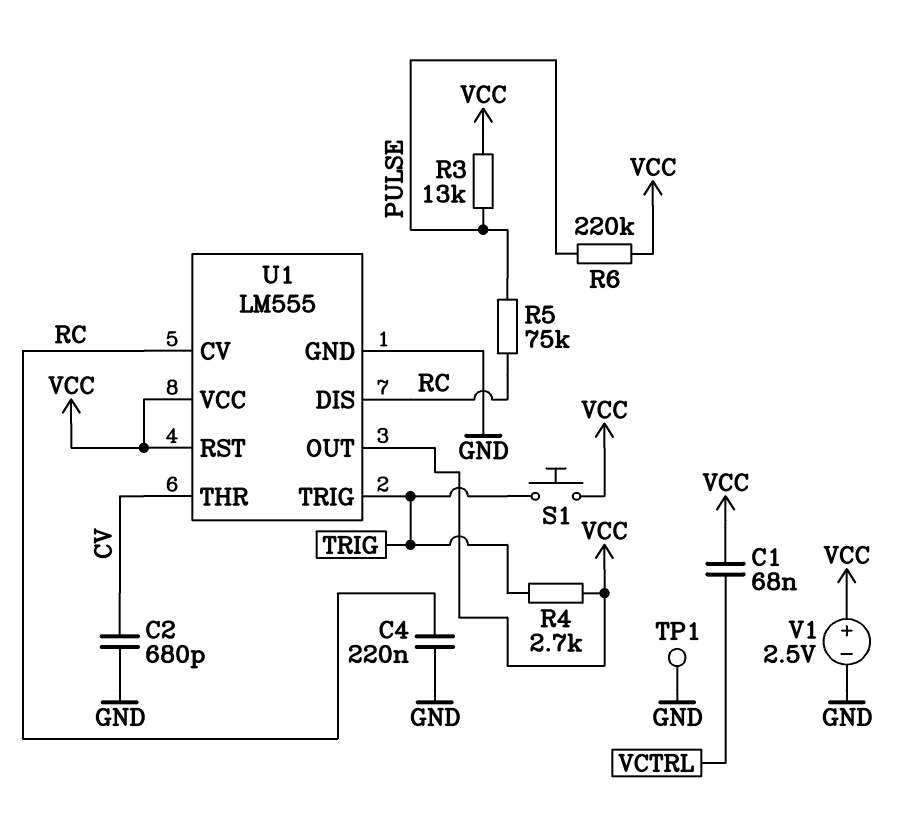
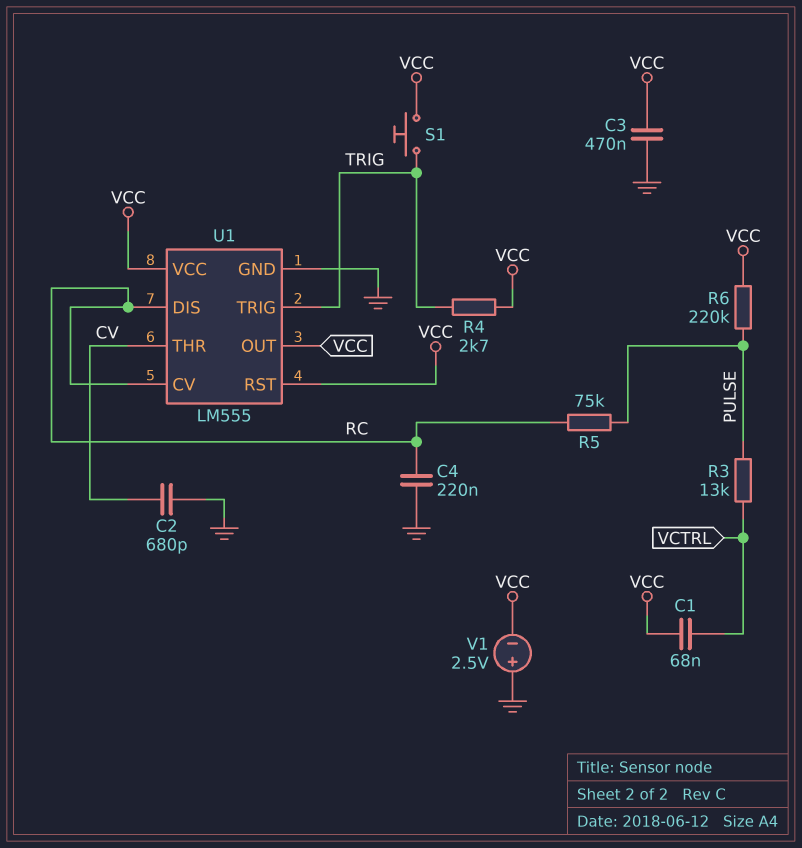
C3: none -> 470nF (GND, VCC)
R3: 13k (PULSE, VCC) -> 13k (PULSE, VCTRL)
TP1: test point (GND) -> none
V1: 2.5V (plus VCC, minus GND) -> 2.5V (plus GND, minus VCC)

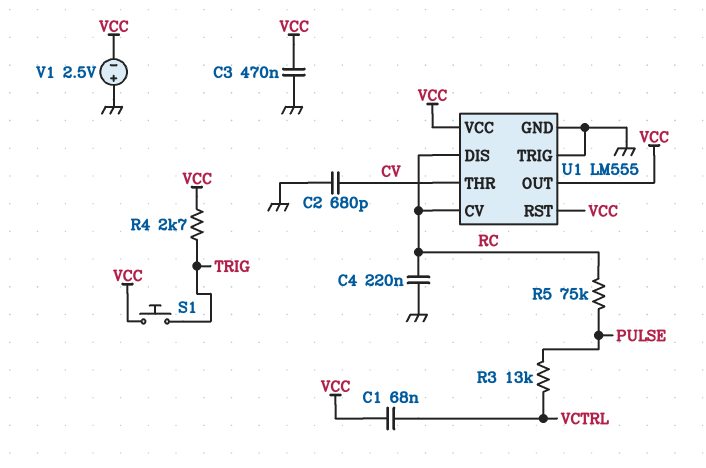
R6: 220k (PULSE, VCC) -> none
U1 pin TRIG: TRIG -> GND

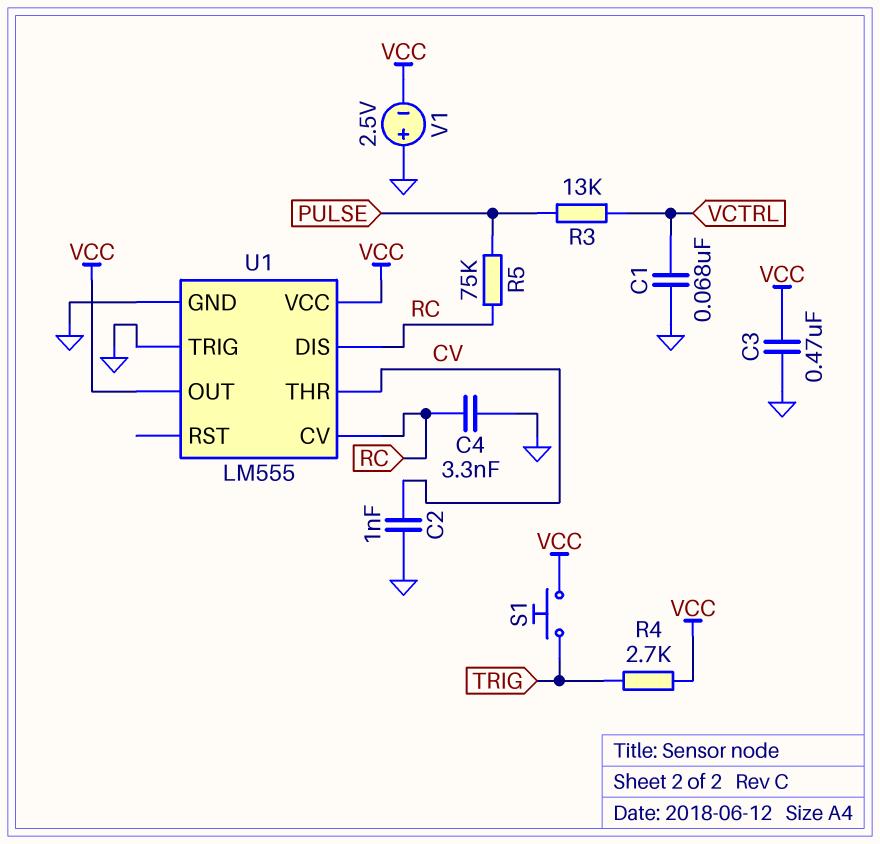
C1: 68nF (VCC, VCTRL) -> 68nF (GND, VCTRL)
C2: 680pF (CV, GND) -> 1nF (CV, GND)
C4: 220nF (GND, RC) -> 3.3nF (GND, RC)
U1 pin RST: VCC -> none

